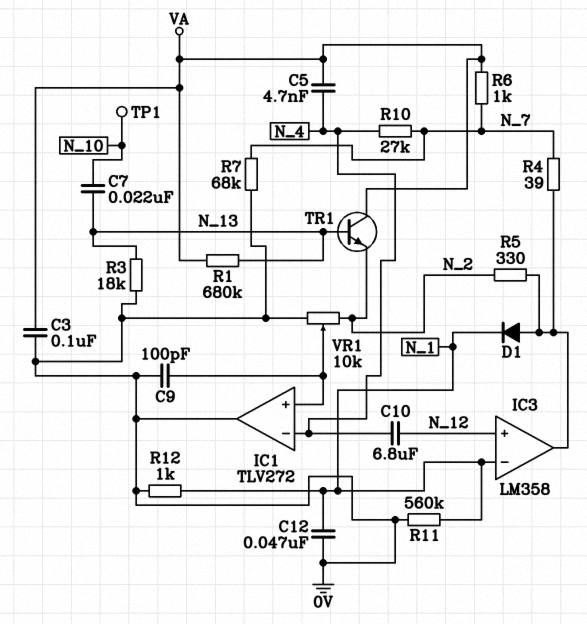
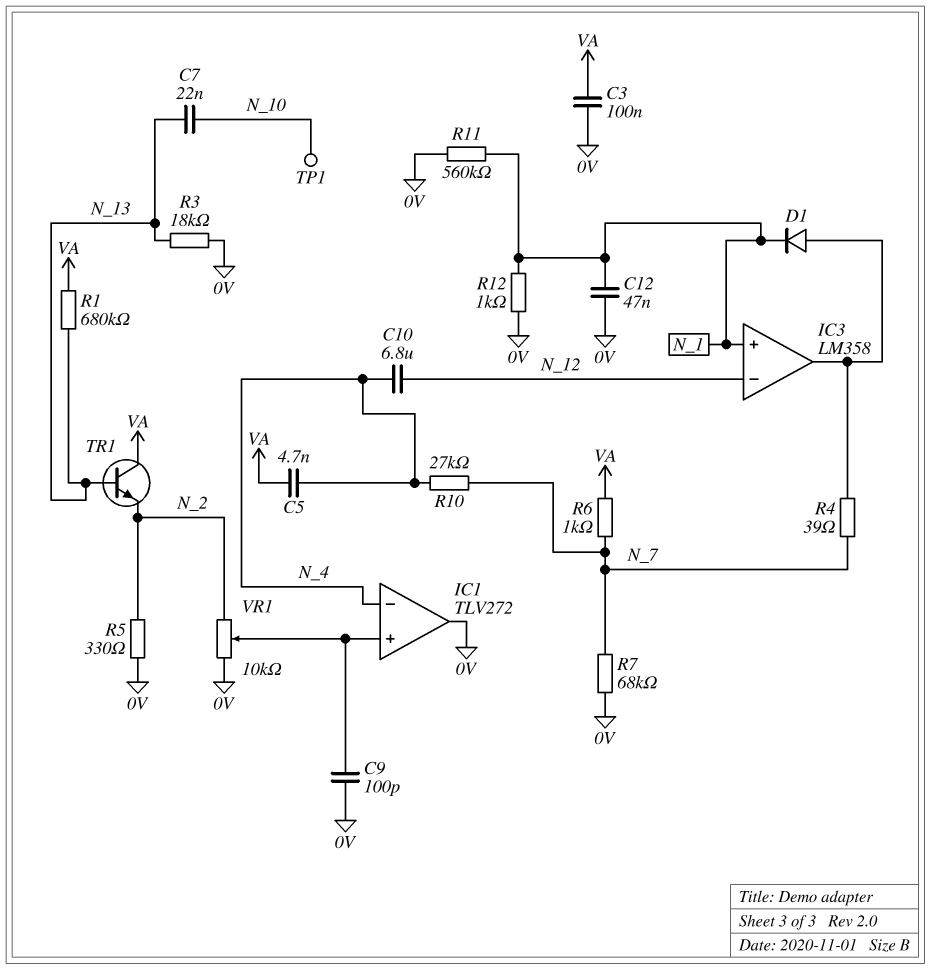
IC3 pin in+: N_12 -> N_1
IC3 pin in-: N_1 -> N_12
R5: 330 (IC3/out, N_2) -> 330 (0V, N_2)

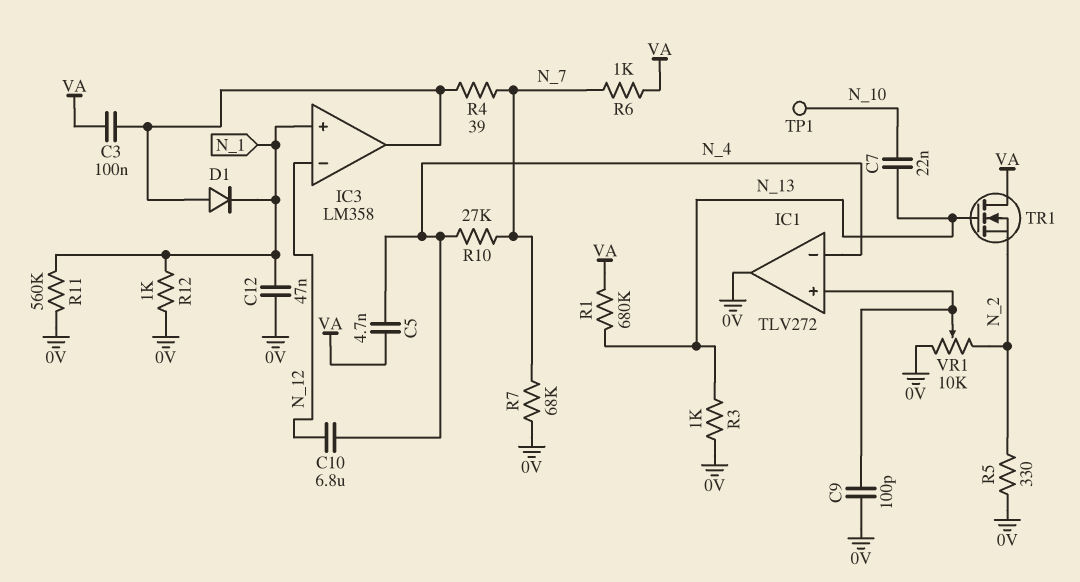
C3: 100nF (0V, VA) -> 100nF (IC3/out, VA)
R3: 18k (0V, N_13) -> 1k (0V, N_13)
TR1: NPN (B N_13, C VA, E N_2) -> NMOS (G N_13, D VA, S N_2)

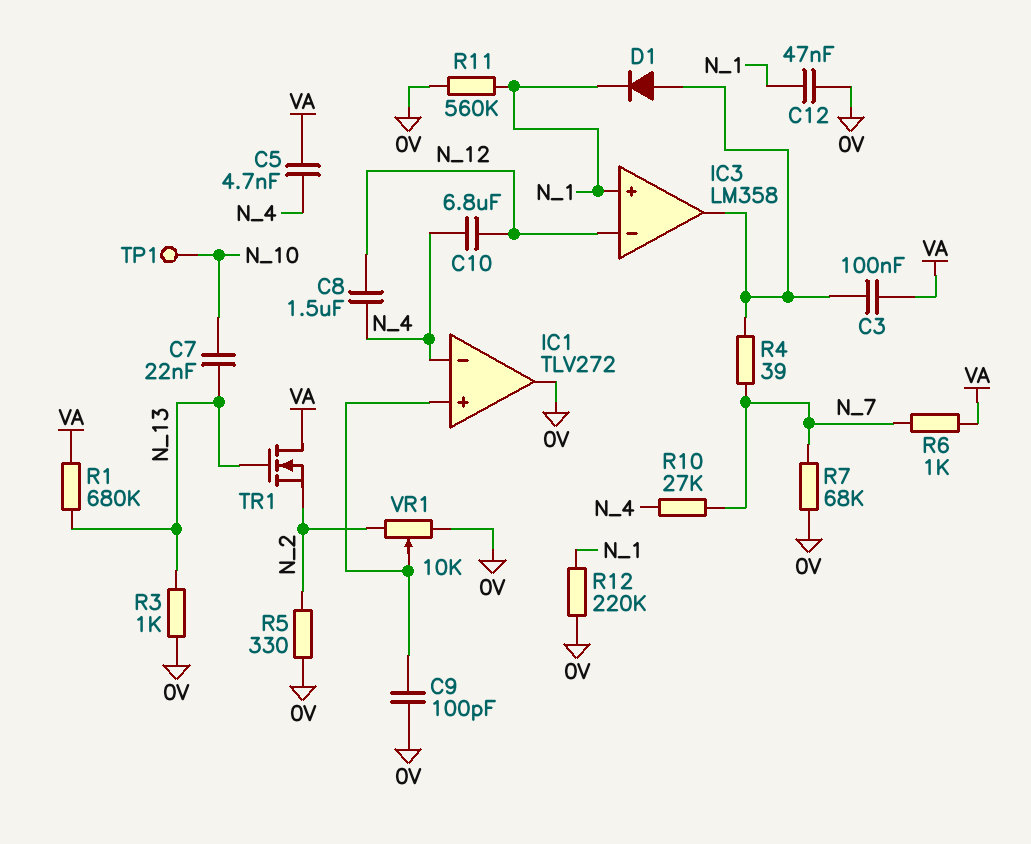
C8: none -> 1.5uF (N_4, N_12)
R12: 1k (0V, N_1) -> 220k (0V, N_1)

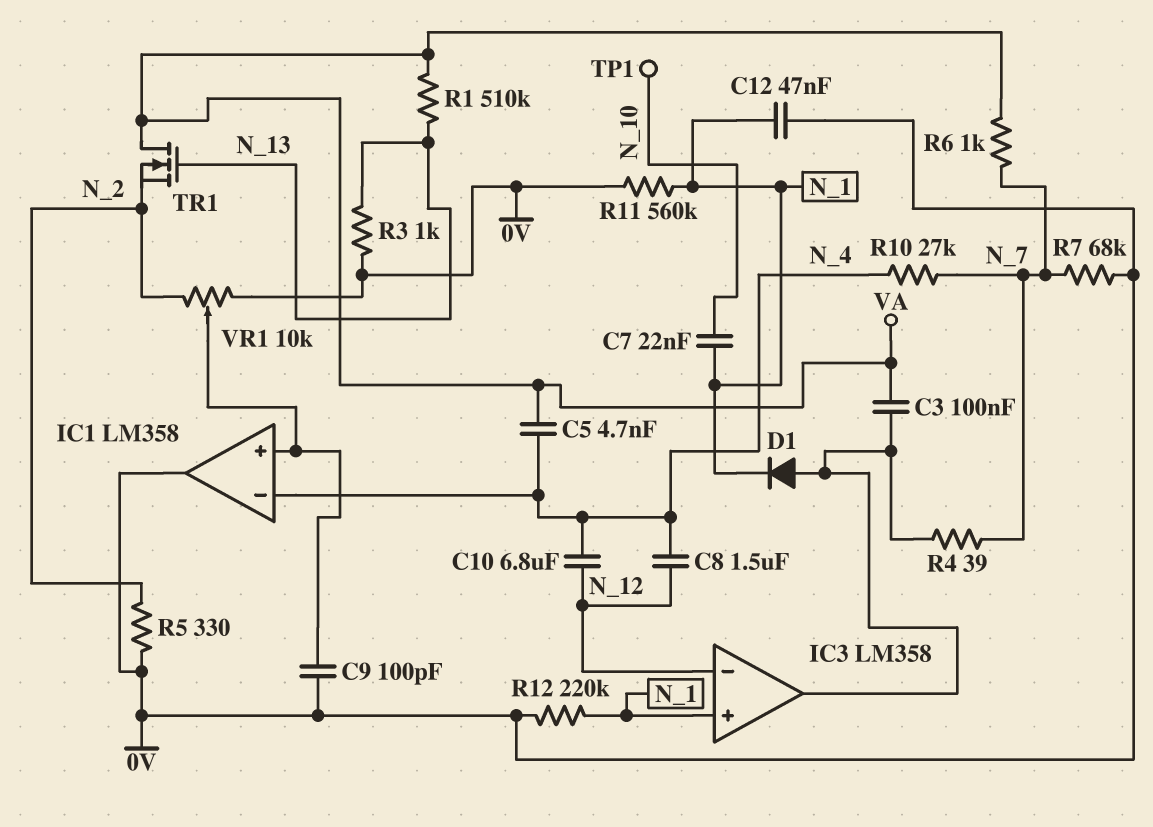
C7: 22nF (N_10, N_13) -> 22nF (N_1, N_10)
IC1: TLV272 -> LM358
R1: 680k (N_13, VA) -> 510k (N_13, VA)

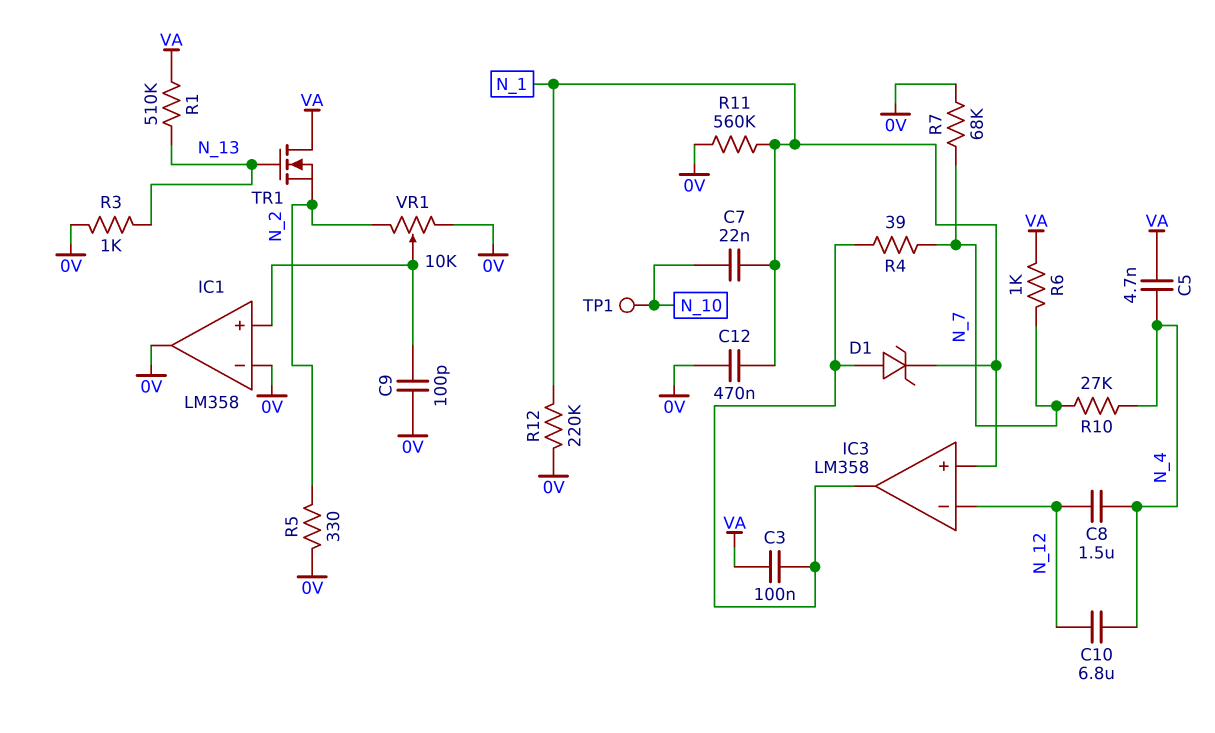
C12: 47nF (0V, N_1) -> 470nF (0V, N_1)
D1: diode (A IC3/out, K N_1) -> zener (A IC3/out, K N_1)
IC1 pin in-: N_4 -> 0V

